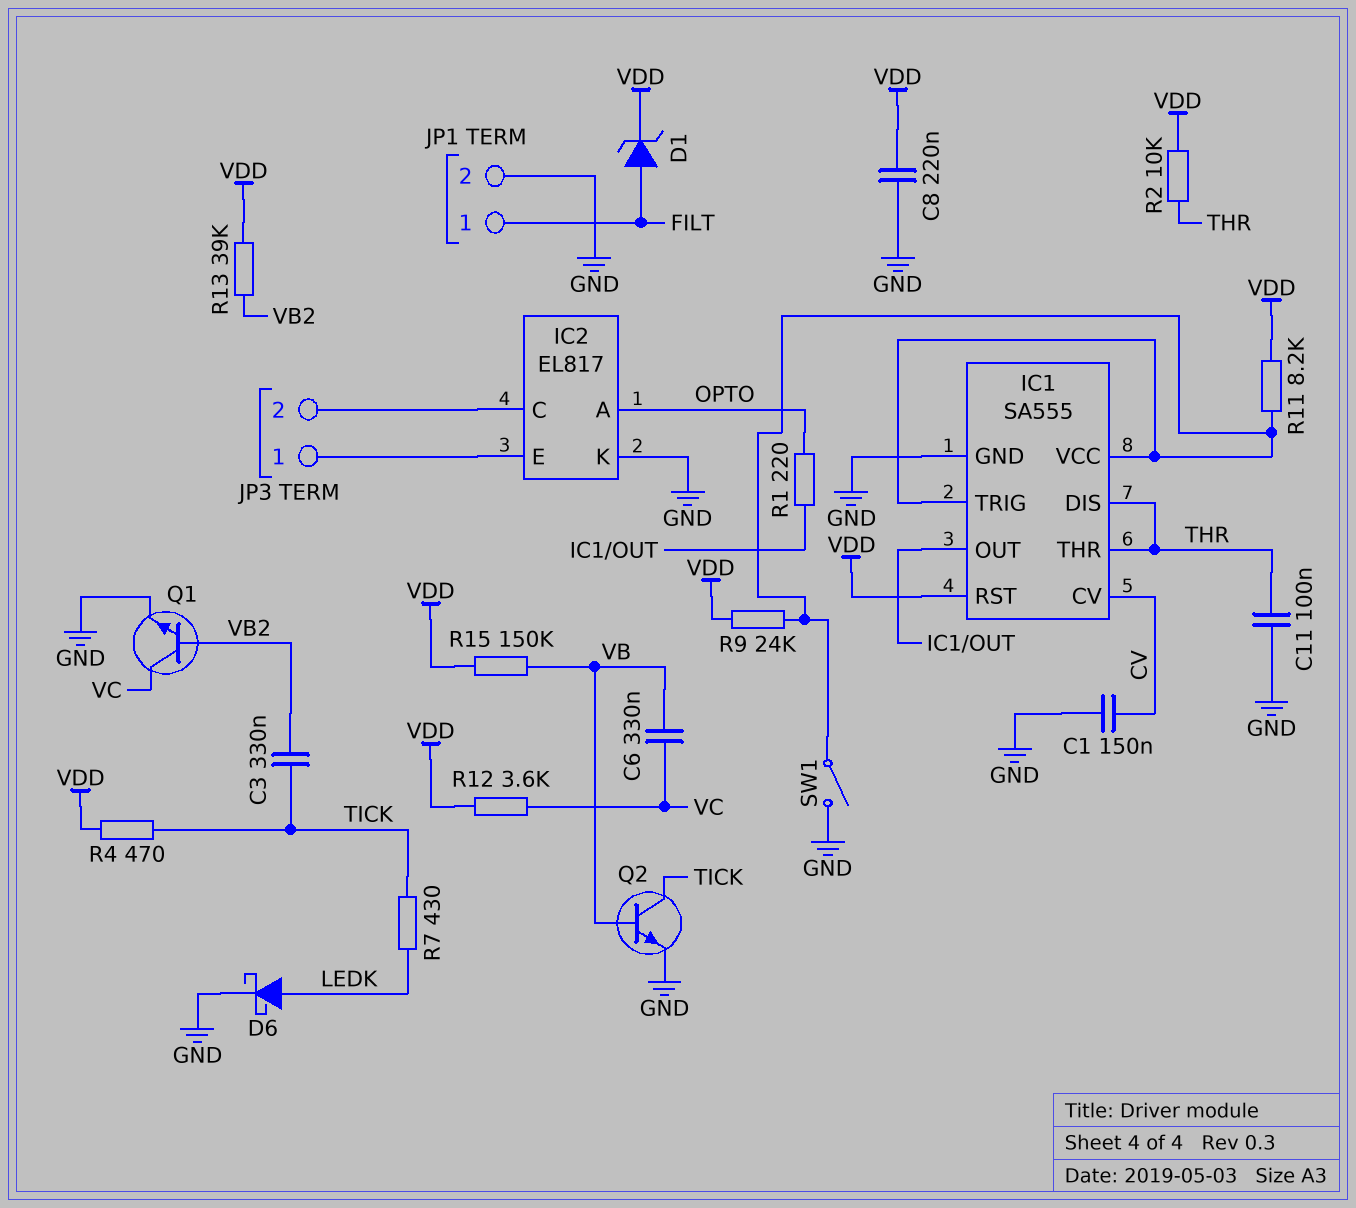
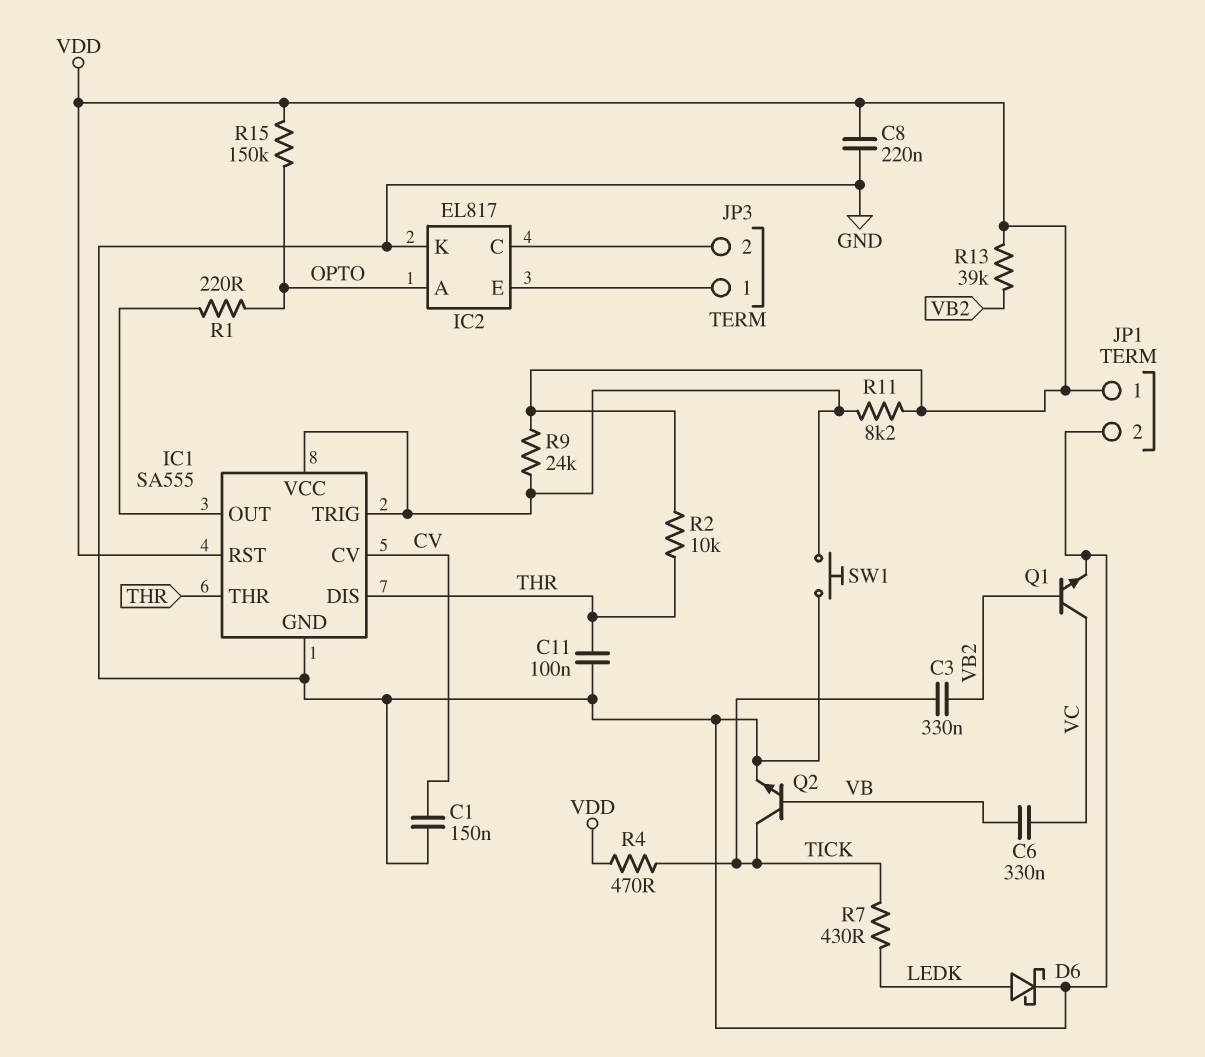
D1: zener (A FILT, K VDD) -> none
JP1 pin 1: FILT -> VDD
R12: 3.6k (VC, VDD) -> none
R15: 150k (VB, VDD) -> 150k (OPTO, VDD)
SW1: switch (GND, IC1/TRIG) -> button (GND, IC1/TRIG)

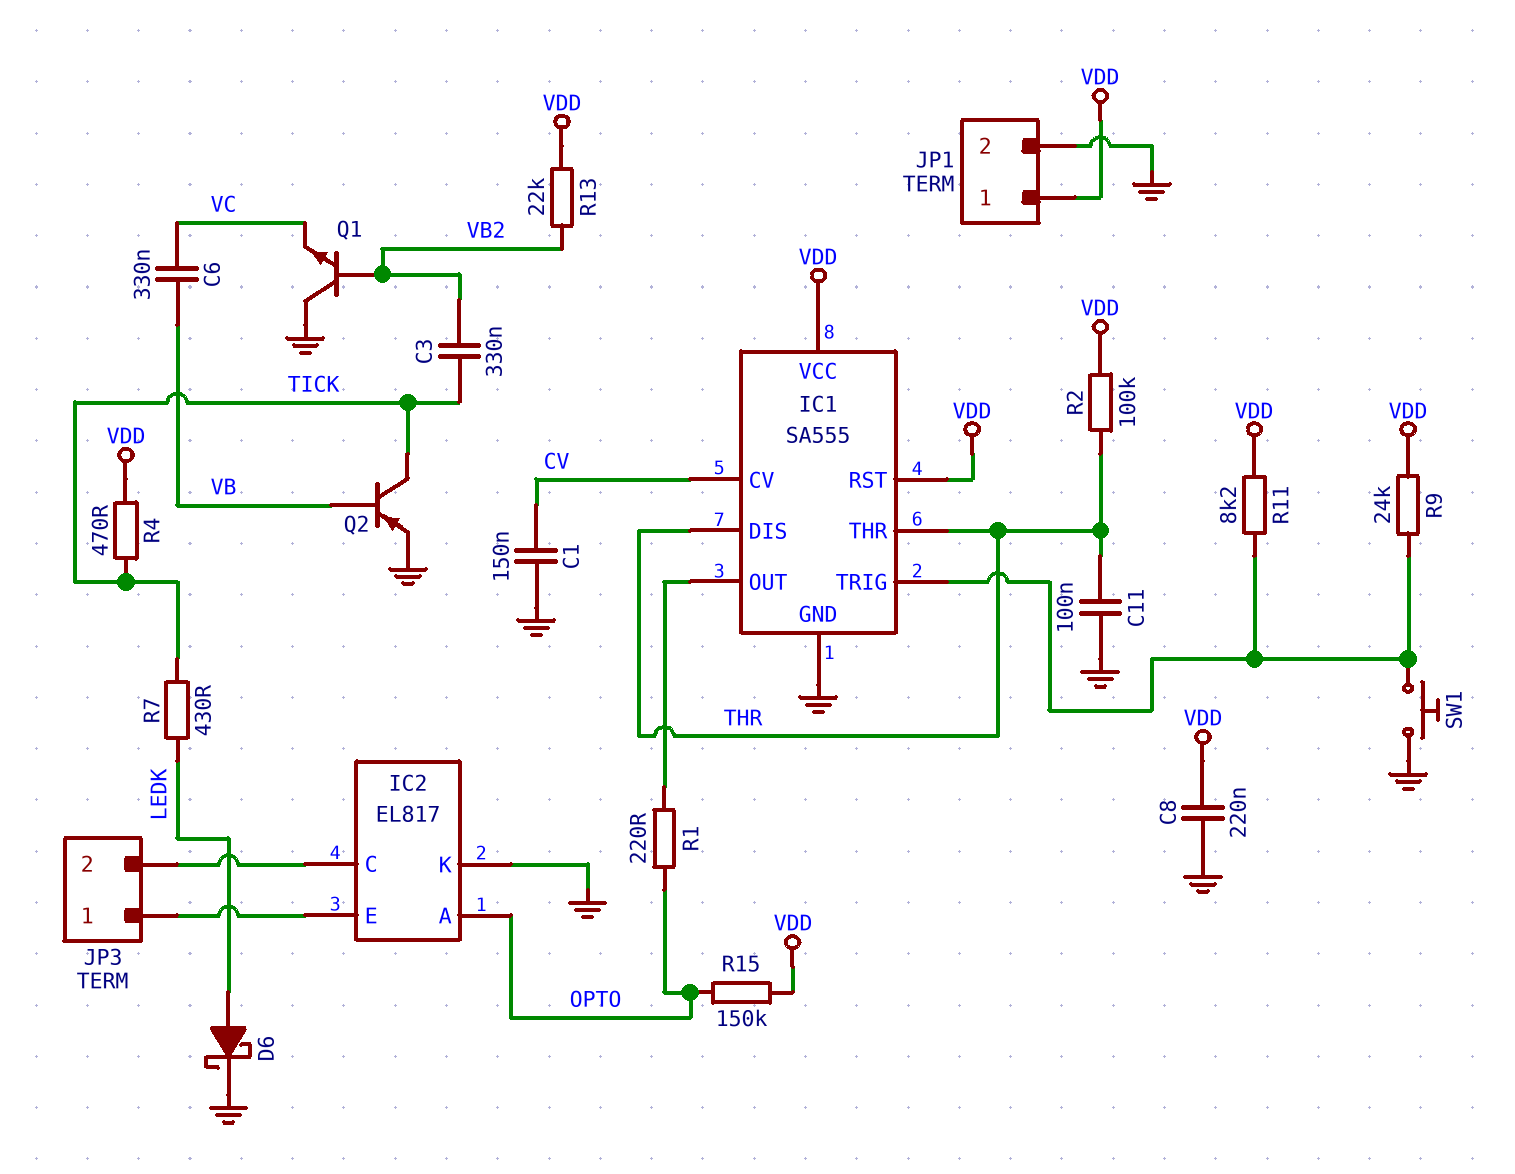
IC1 pin VCC: IC1/TRIG -> VDD
Q1: NPN (B VB2, C VC, E GND) -> NPN (B VB2, C GND, E VC)
Q2: NPN (B VB, C TICK, E GND) -> PNP (B VB, C TICK, E GND)
R2: 10k (THR, VDD) -> 100k (THR, VDD)
R13: 39k (VB2, VDD) -> 22k (VB2, VDD)

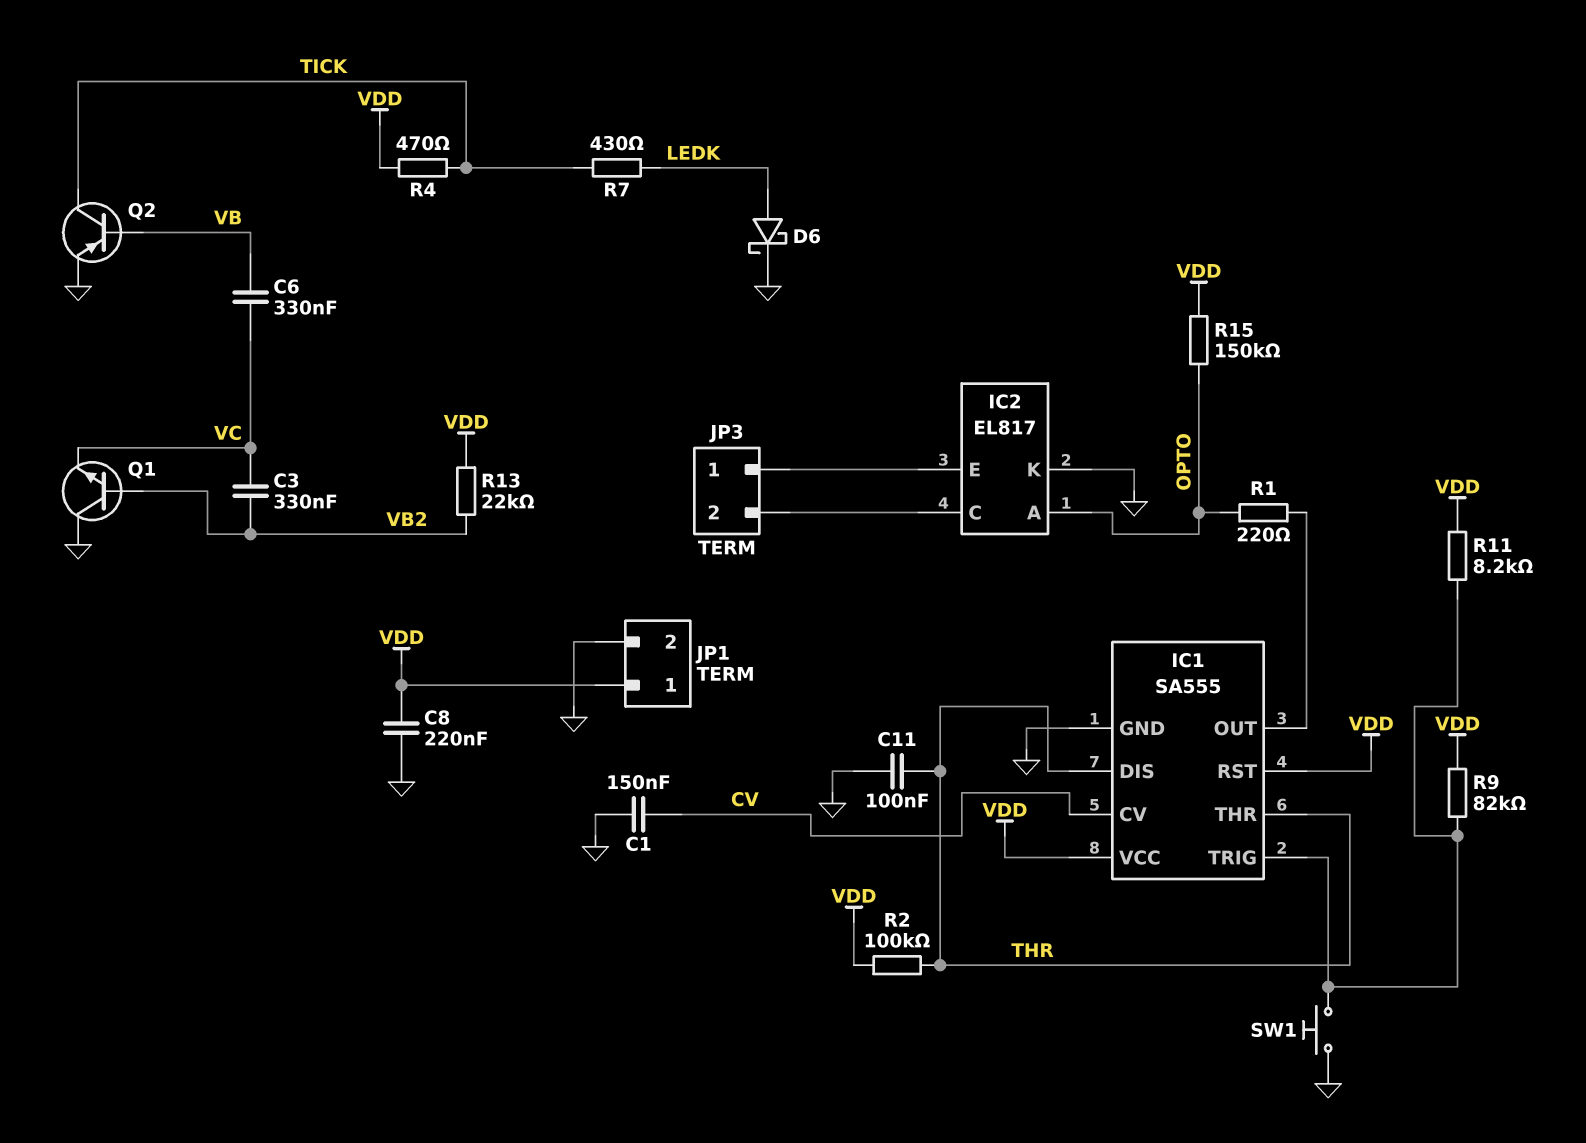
C3: 330nF (TICK, VB2) -> 330nF (VB2, VC)
R9: 24k (IC1/TRIG, VDD) -> 82k (IC1/TRIG, VDD)

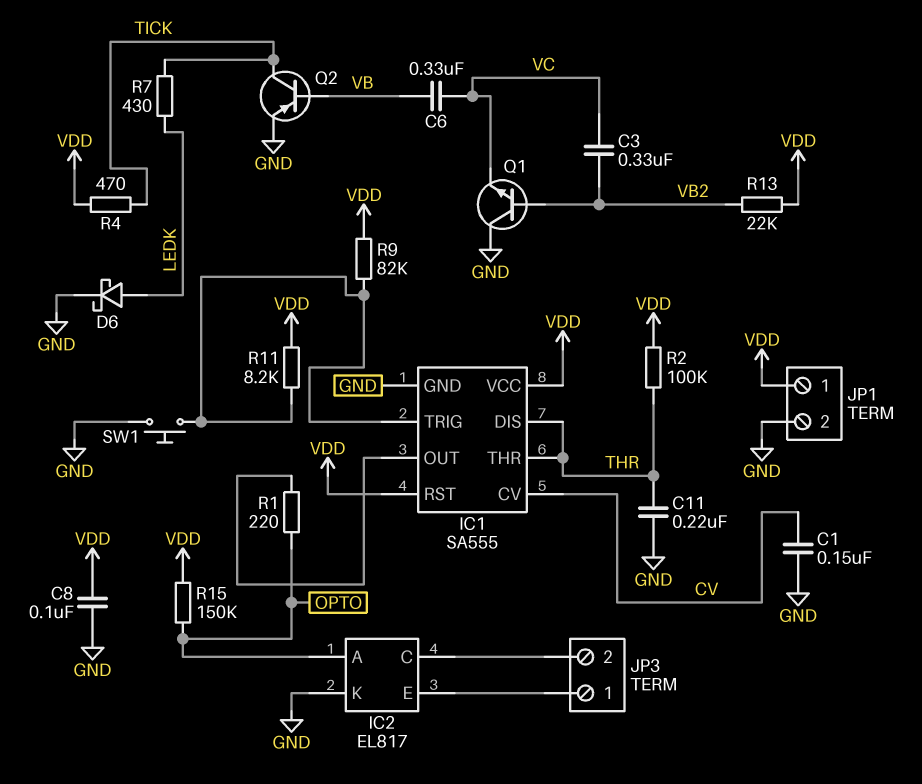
C8: 220nF (GND, VDD) -> 100nF (GND, VDD)
C11: 100nF (GND, THR) -> 220nF (GND, THR)

